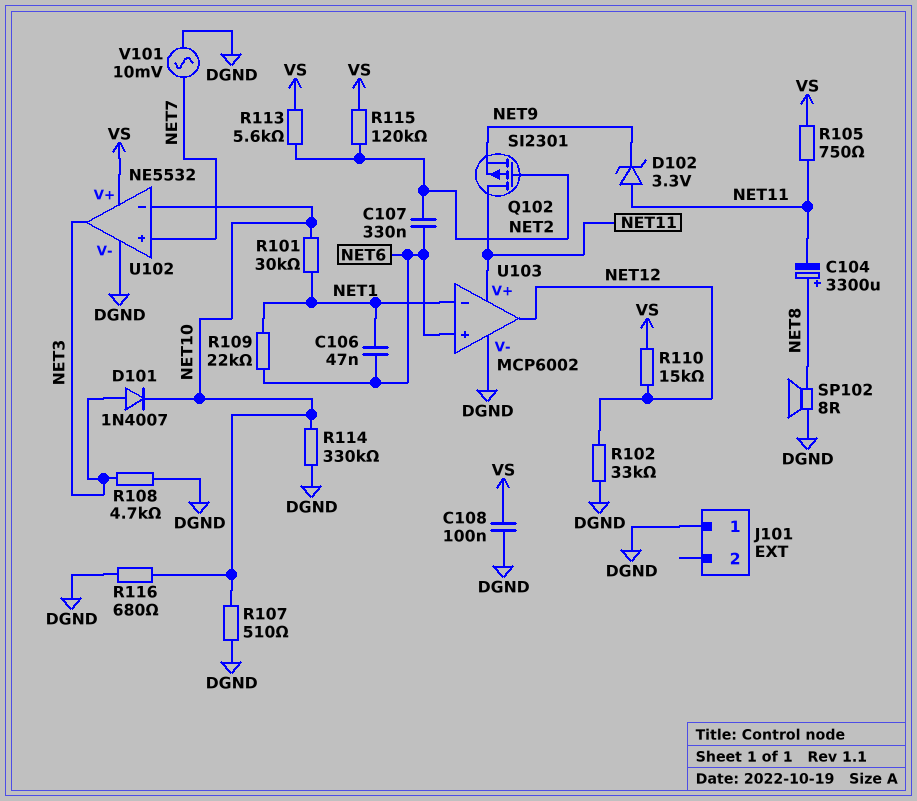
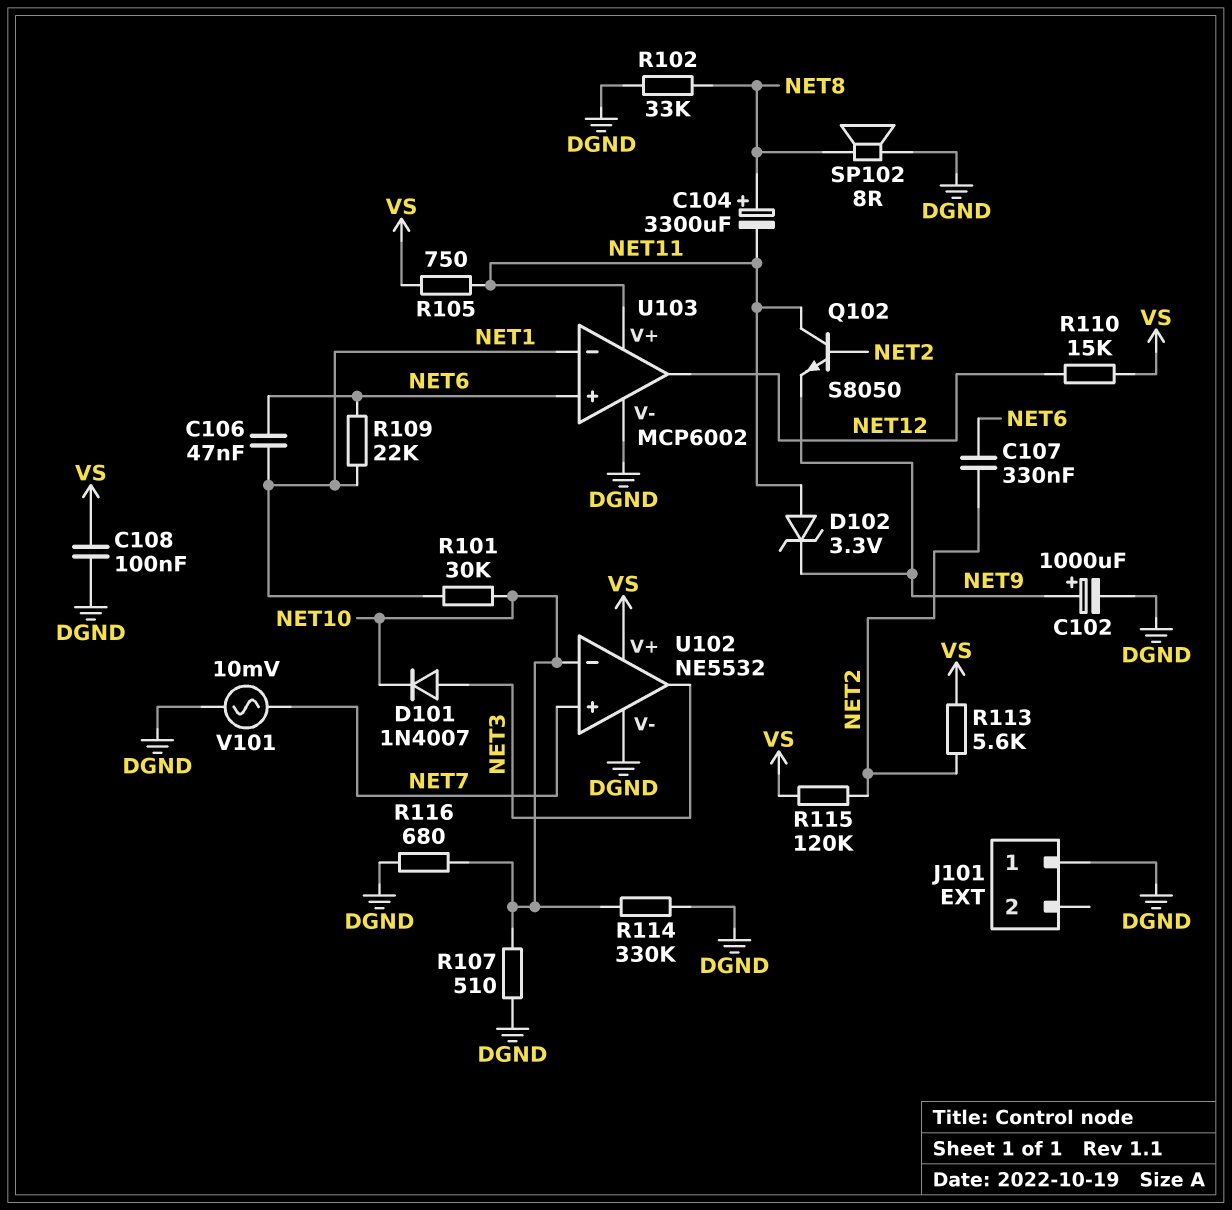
C102: none -> 1000uF (plus NET9, minus DGND)
Q102: PMOS SI2301 (G NET2, D NET11, S NET9) -> NPN S8050 (B NET2, C NET11, E NET9)
R102: 33k (DGND, NET12) -> 33k (DGND, NET8)
R108: 4.7k (DGND, NET3) -> none

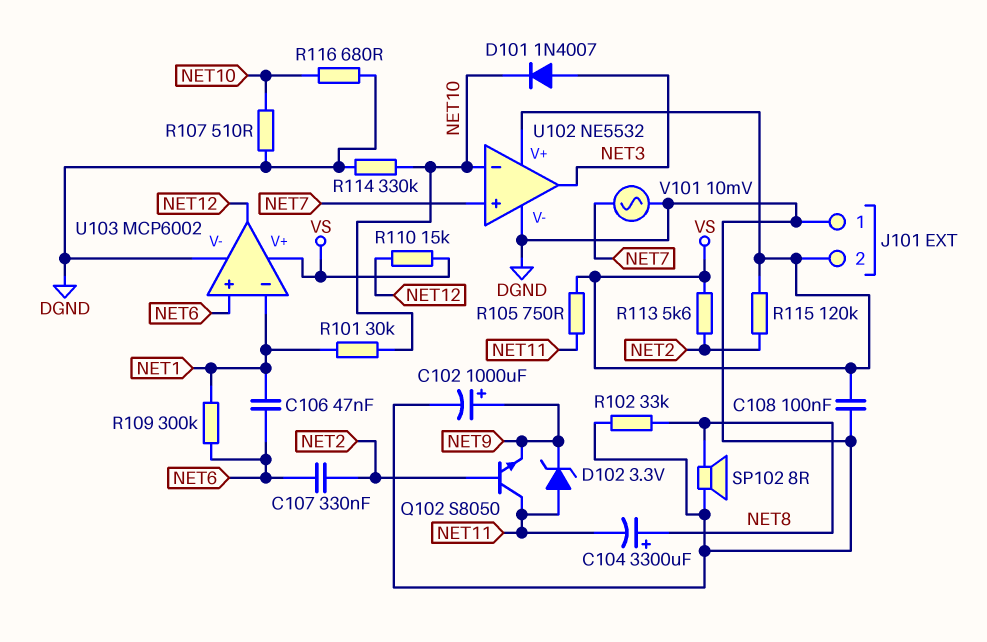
J101 pin 2: none -> VS
R109: 22k (NET1, NET6) -> 300k (NET1, NET6)
U103 pin V+: NET11 -> VS

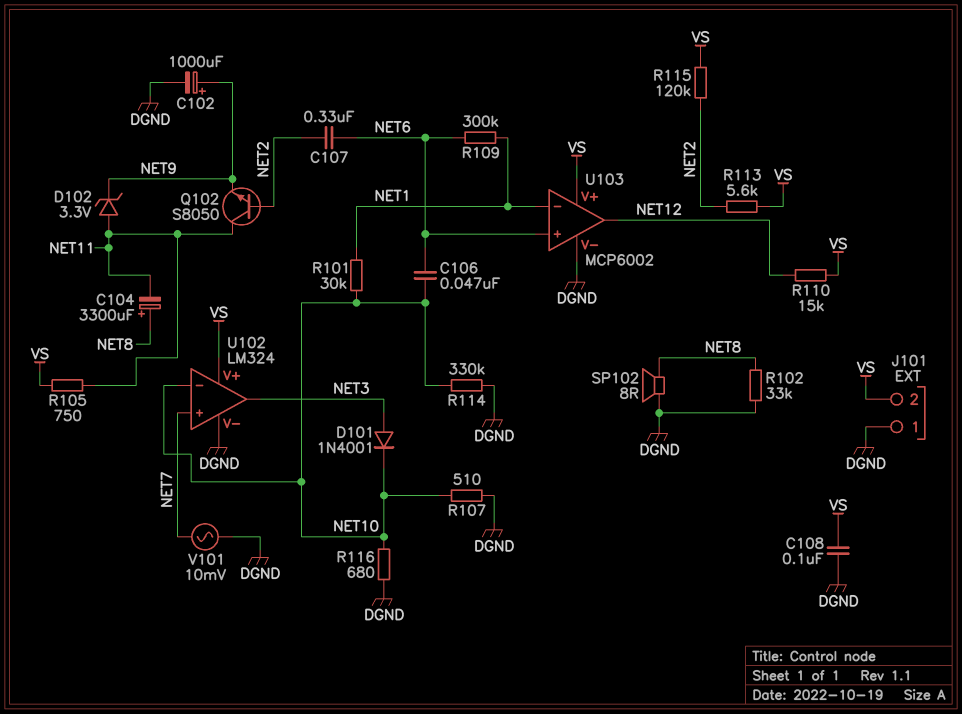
C106: 47nF (NET1, NET6) -> 47nF (NET6, NET10)
D101: diode 1N4007 (A NET3, K NET10) -> diode 1N4001 (A NET3, K NET10)
U102: NE5532 -> LM324

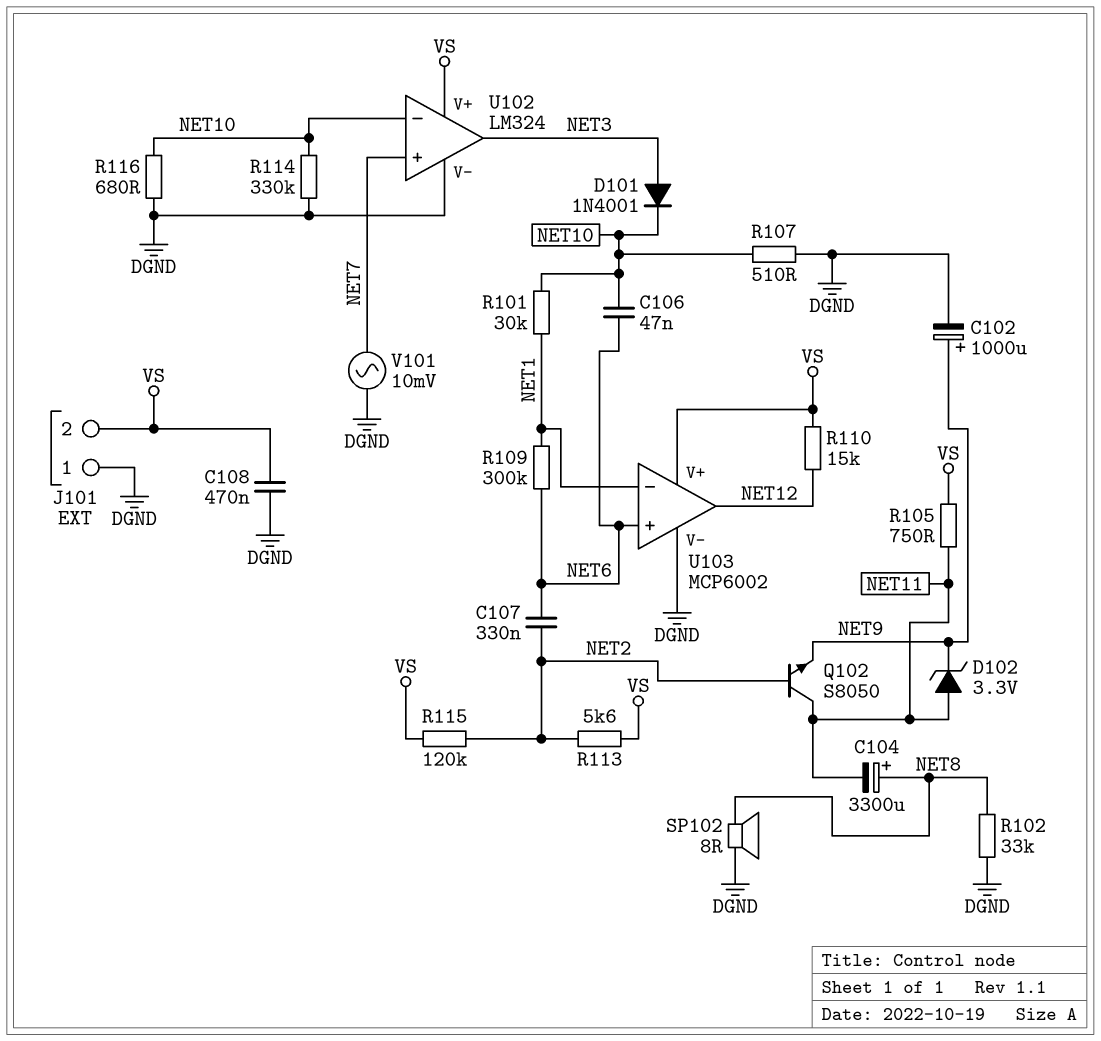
C108: 100nF (DGND, VS) -> 470nF (DGND, VS)

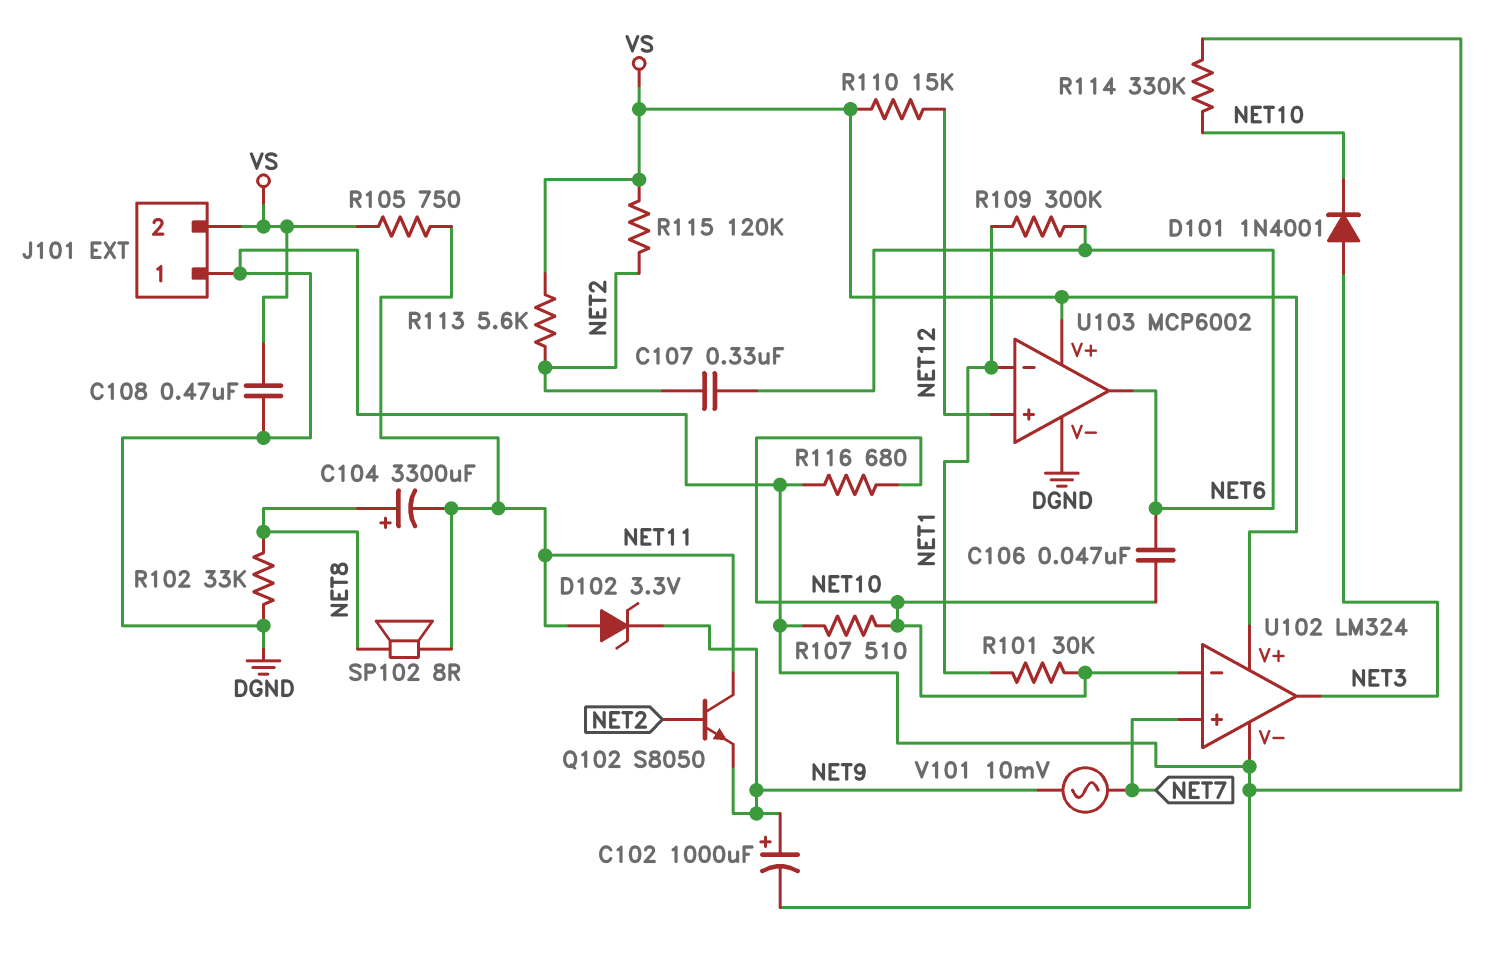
SP102: speaker 8R (DGND, NET8) -> speaker 8R (NET8, NET11)
U103 pin in+: NET6 -> NET12
U103 pin out: NET12 -> NET6
V101: AC 10mV (DGND, NET7) -> AC 10mV (NET7, NET9)

